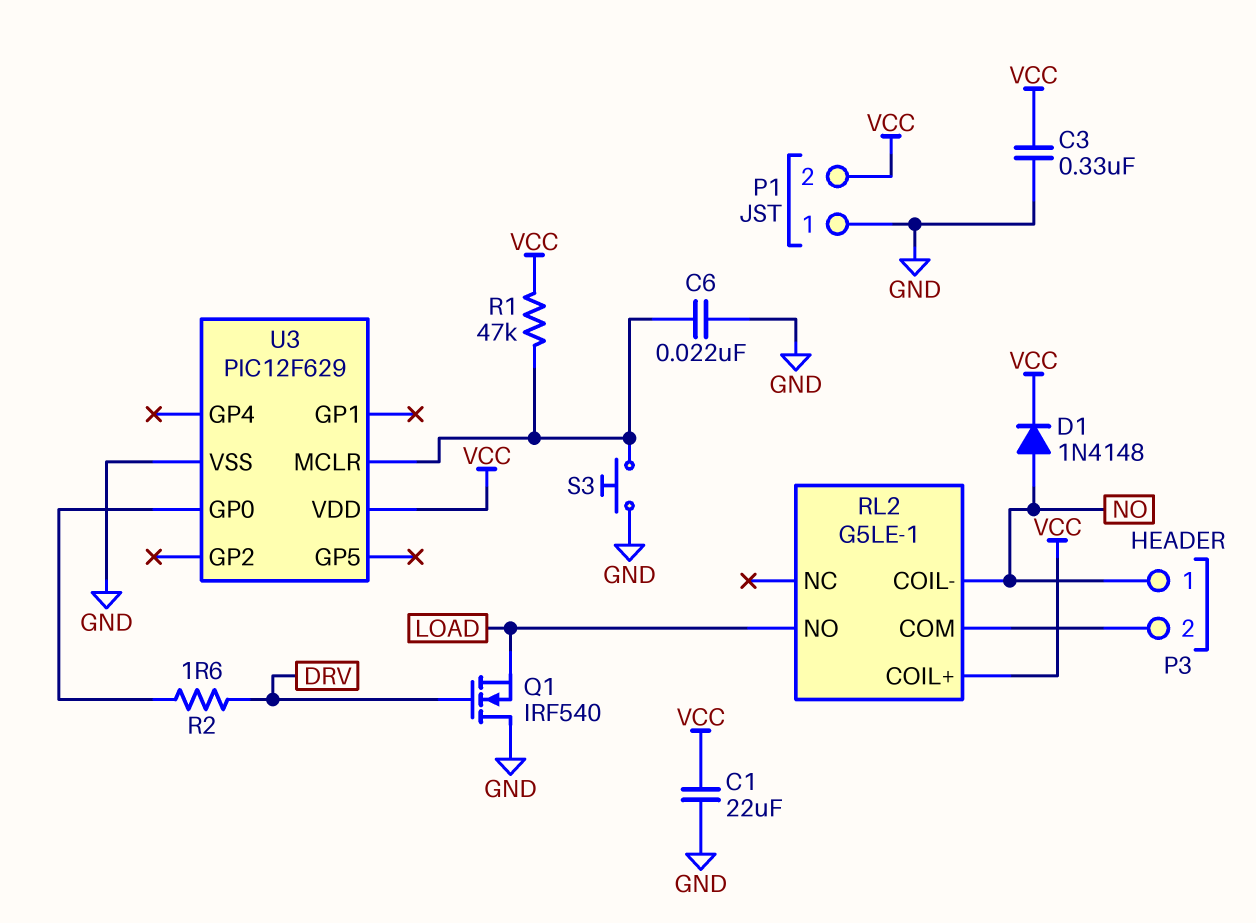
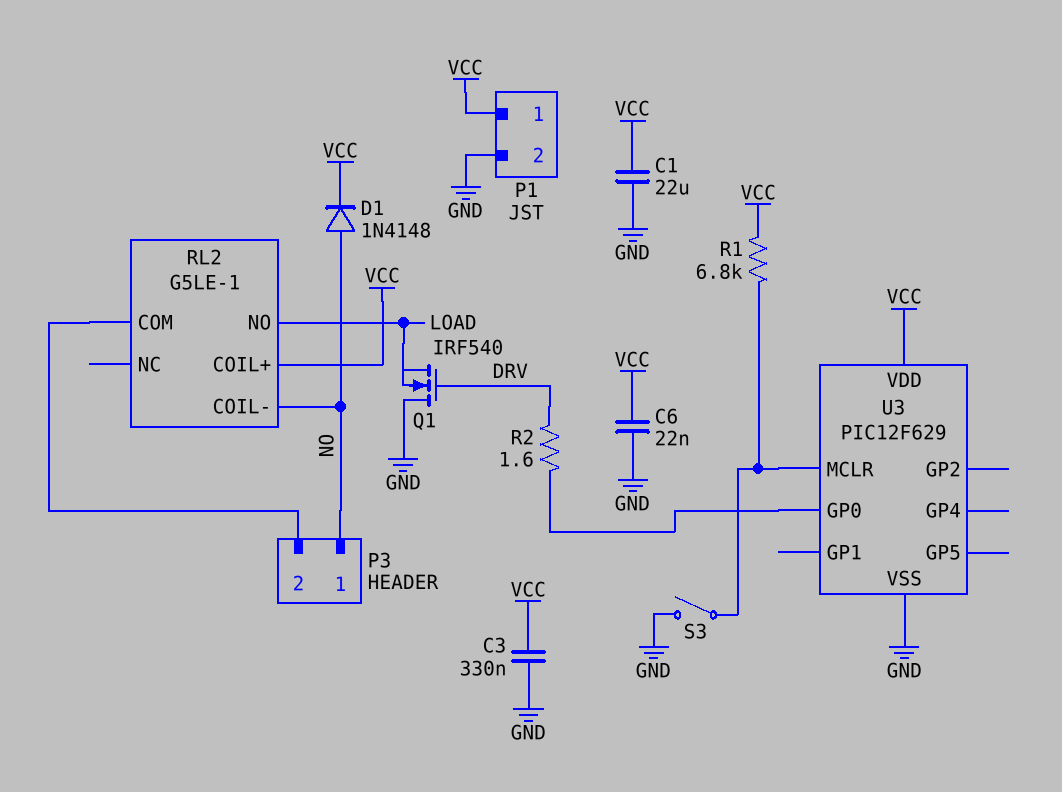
C6: 22nF (GND, U3/MCLR) -> 22nF (GND, VCC)
P1 pin 1: GND -> VCC
P1 pin 2: VCC -> GND
R1: 47k (U3/MCLR, VCC) -> 6.8k (U3/MCLR, VCC)
S3: button (GND, U3/MCLR) -> switch (GND, U3/MCLR)

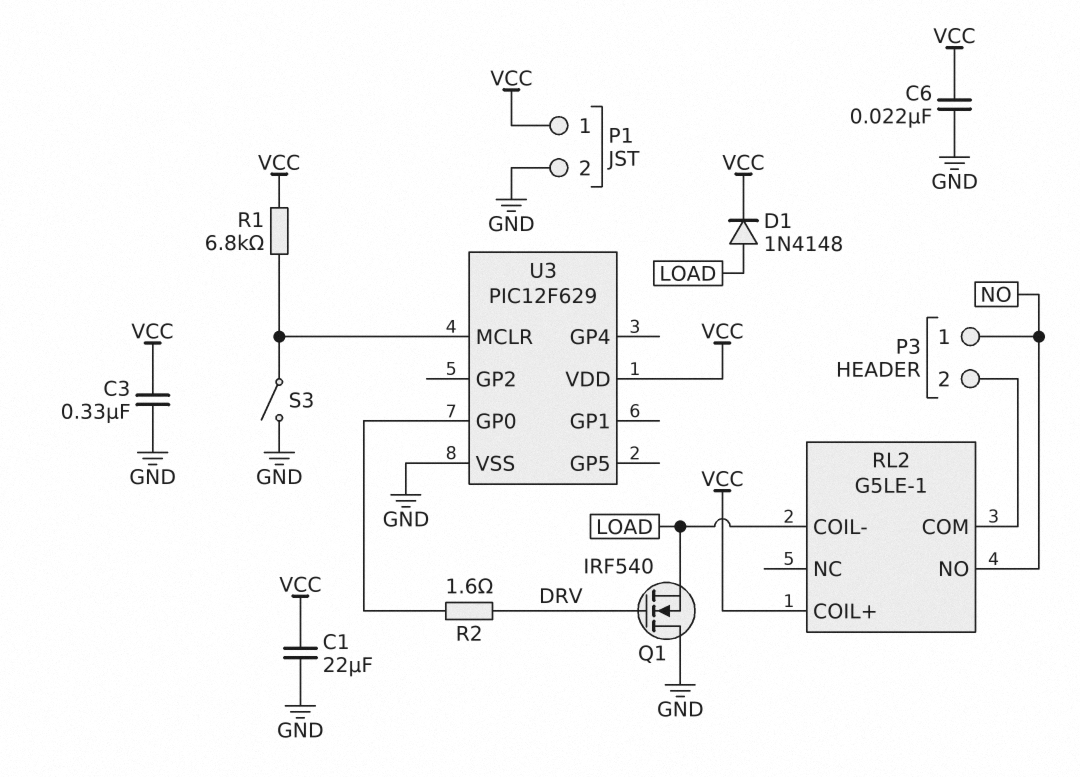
D1: diode 1N4148 (A NO, K VCC) -> diode 1N4148 (A LOAD, K VCC)
RL2 pin COIL-: NO -> LOAD
RL2 pin NO: LOAD -> NO

